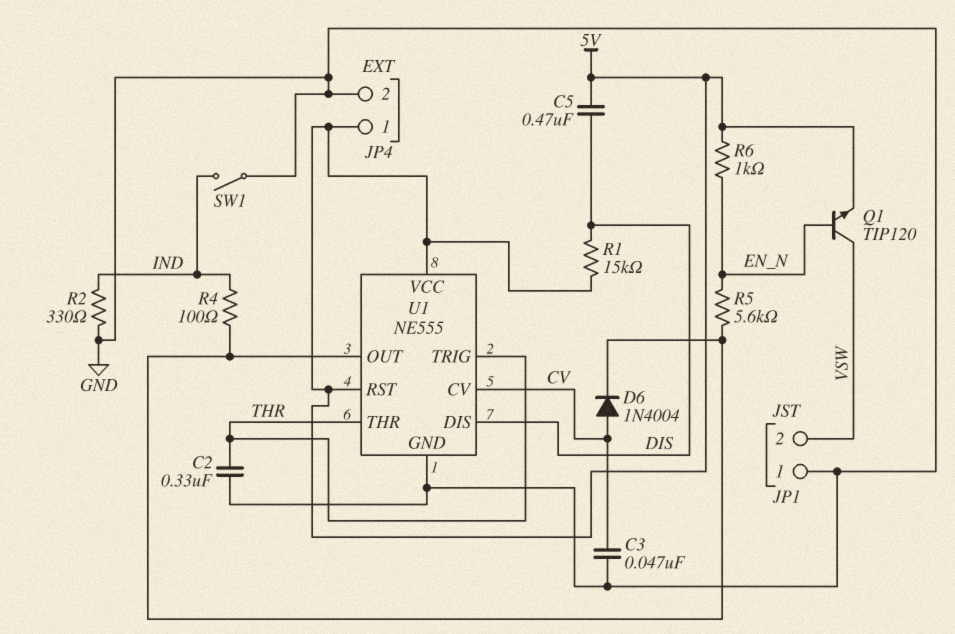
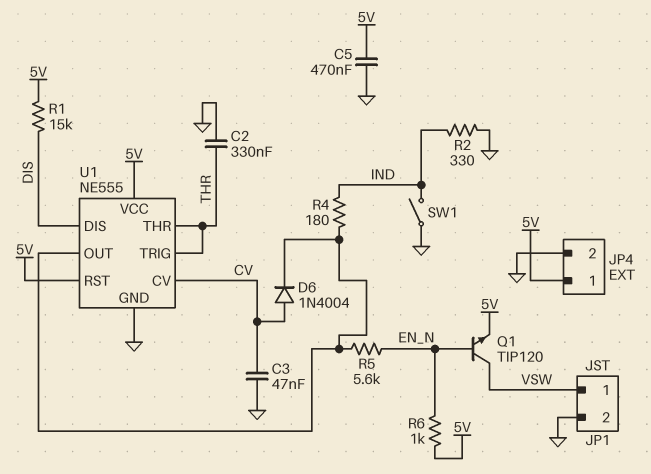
C5: 470nF (5V, DIS) -> 470nF (5V, GND)
JP1 pin 1: GND -> VSW
JP1 pin 2: VSW -> GND
R4: 100 (IND, U1/OUT) -> 180 (IND, U1/OUT)

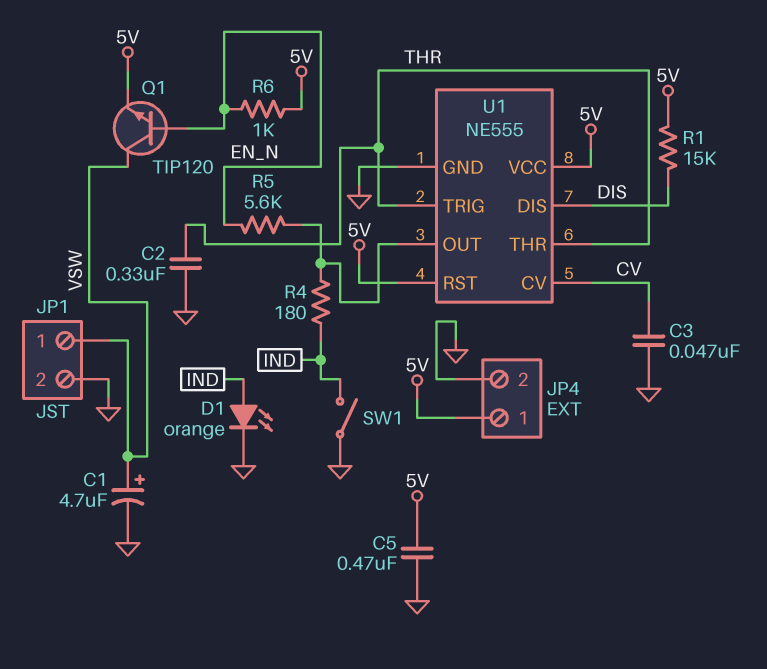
C1: none -> 4.7uF (plus VSW, minus GND)
D1: none -> LED orange (A IND, K GND)
D6: diode 1N4004 (A CV, K U1/OUT) -> none
R2: 330 (GND, IND) -> none

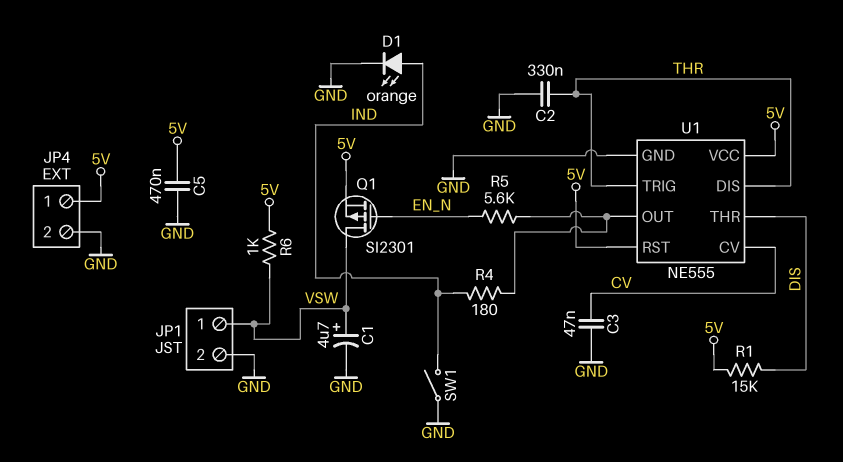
Q1: NPN TIP120 (B EN_N, C VSW, E 5V) -> PMOS SI2301 (G EN_N, D VSW, S 5V)
R6: 1k (5V, EN_N) -> 1k (5V, VSW)
U1 pin DIS: DIS -> THR
U1 pin THR: THR -> DIS

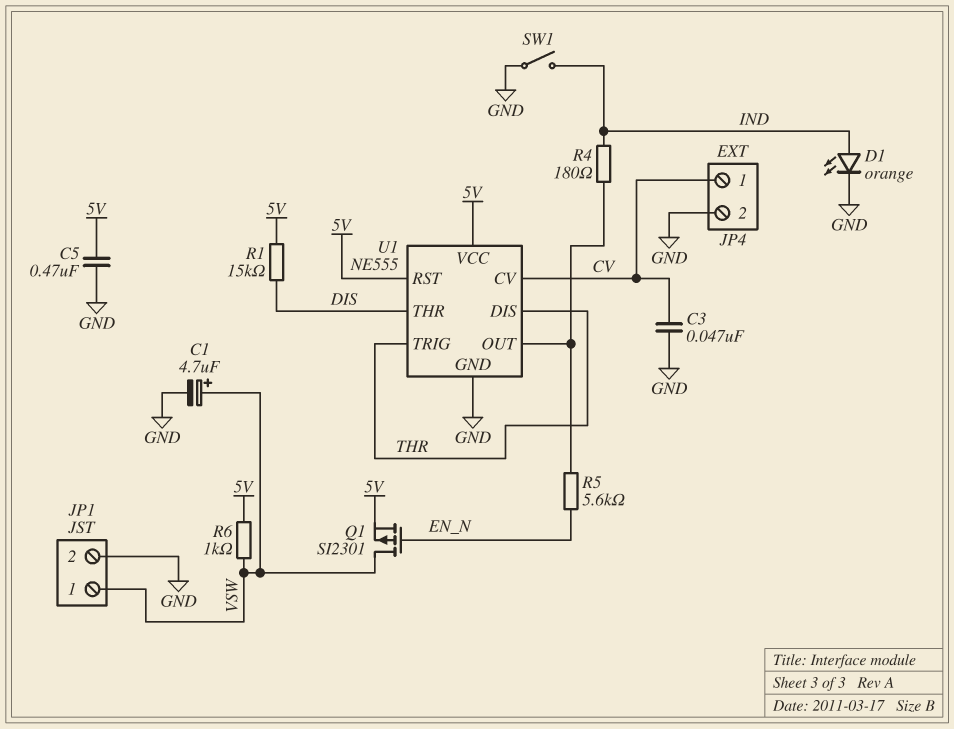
C2: 330nF (GND, THR) -> none
JP4 pin 1: 5V -> CV

